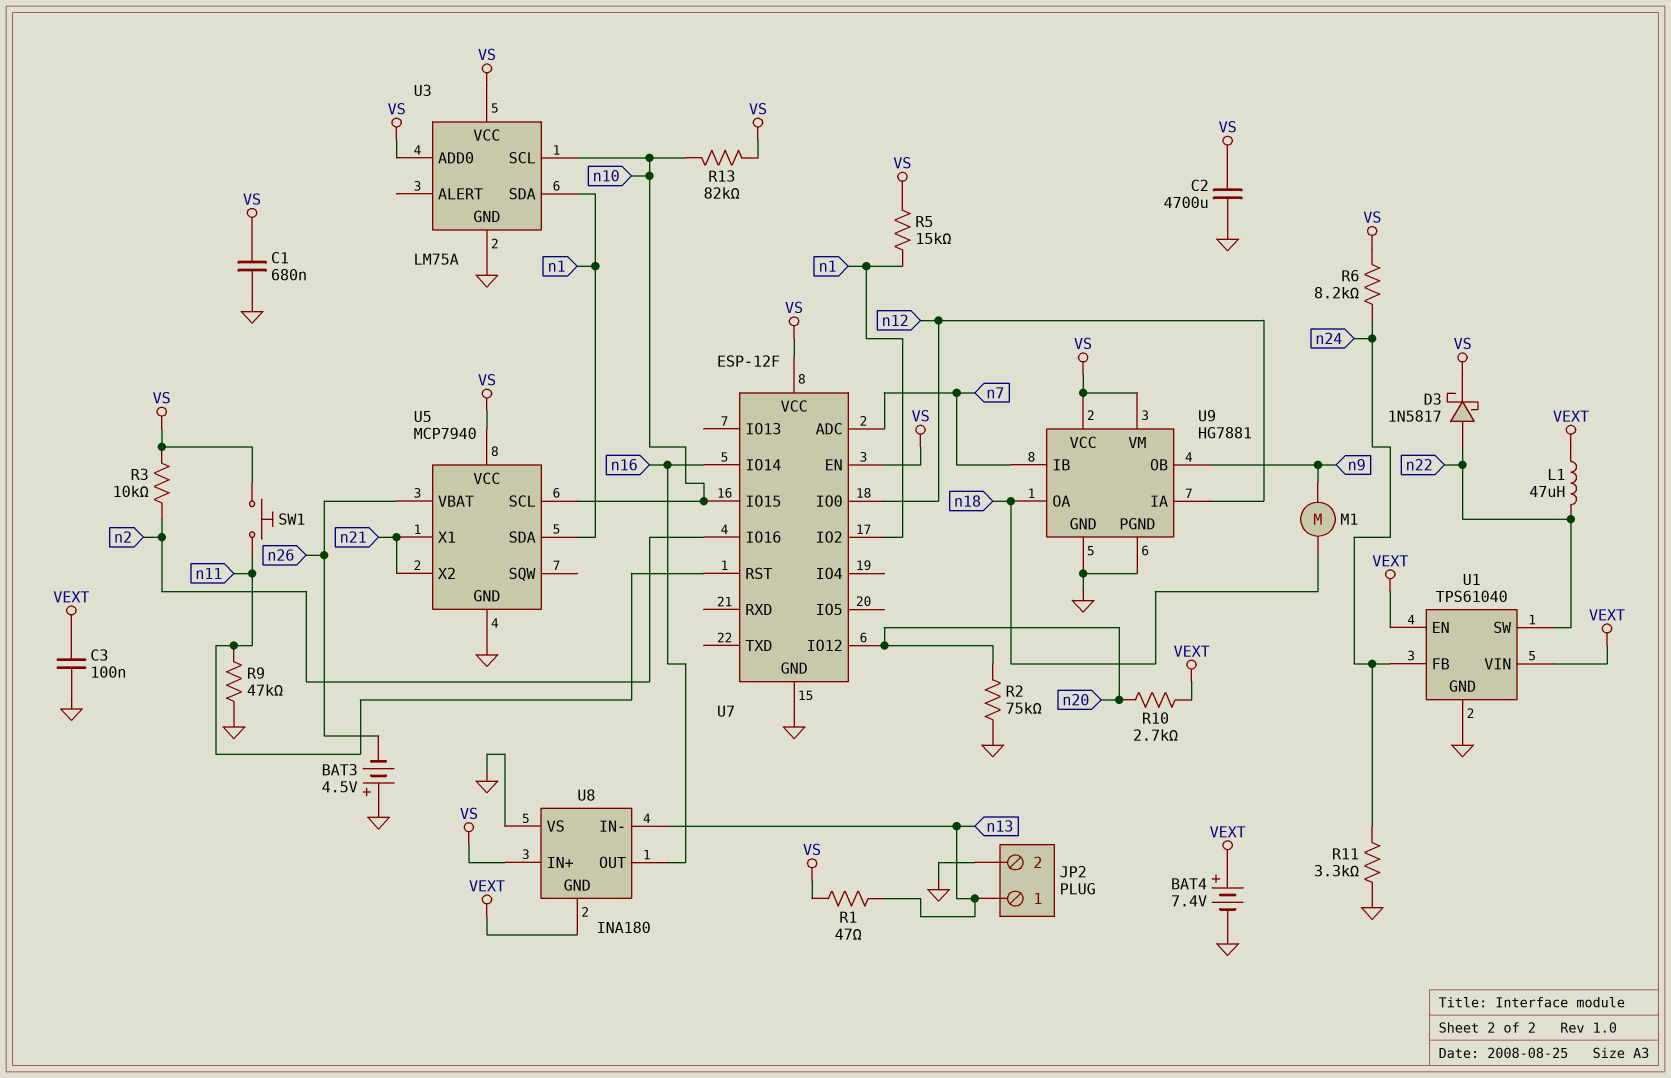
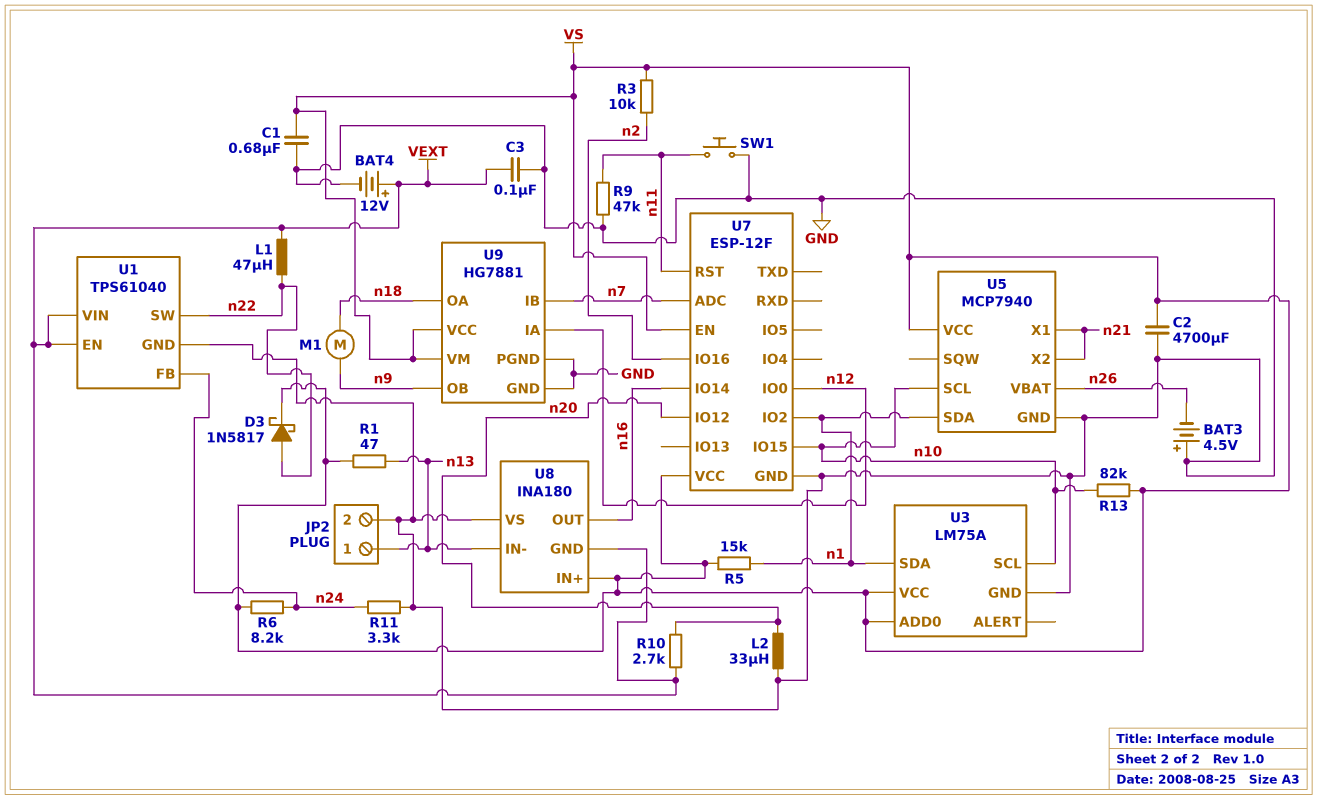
BAT4: 7.4V (plus VEXT, minus GND) -> 12V (plus VEXT, minus GND)
L2: none -> 33uH (GND, n20)
R2: 75k (GND, n20) -> none
SW1: button (VS, n11) -> button (GND, n11)

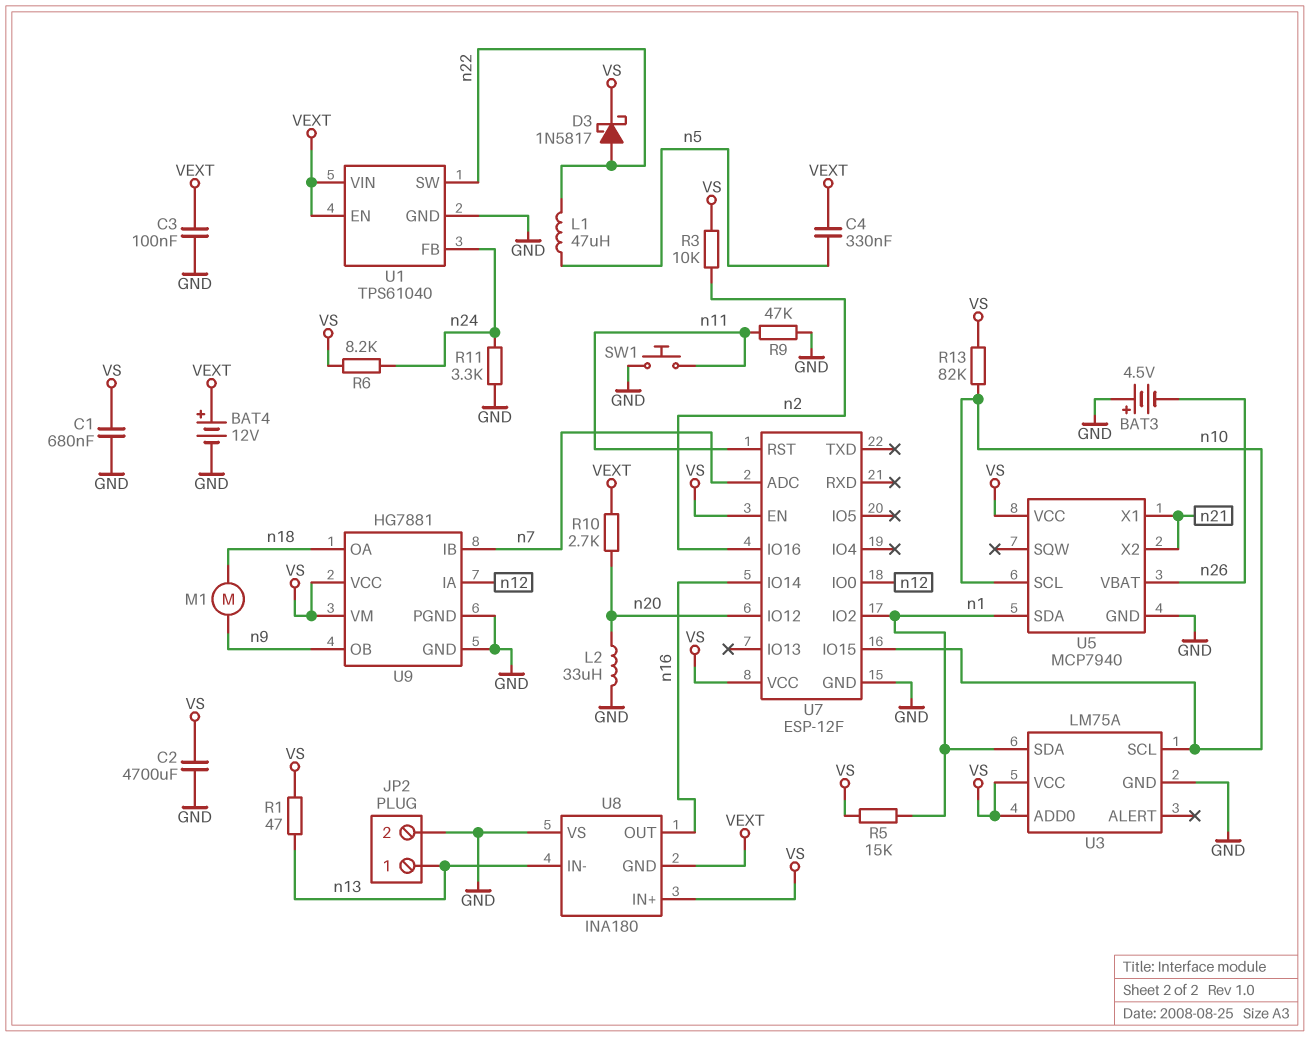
C4: none -> 330nF (VEXT, n5)
L1: 47uH (VEXT, n22) -> 47uH (n5, n22)

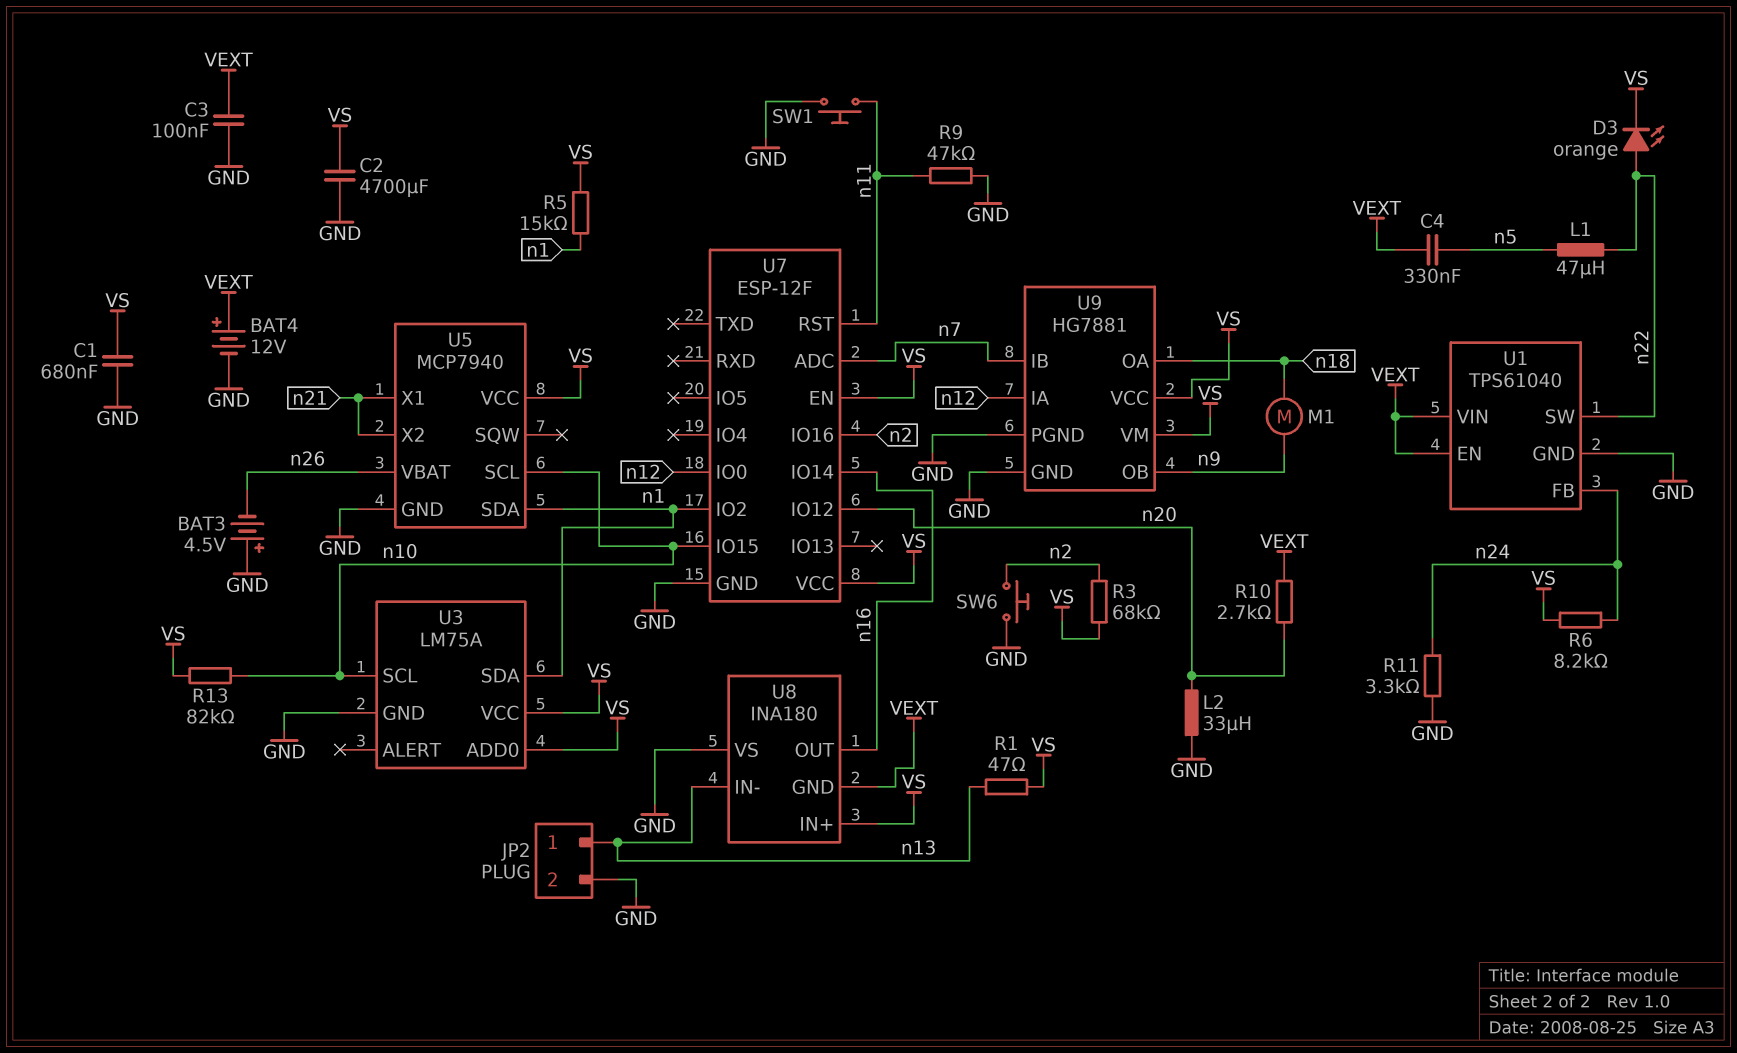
D3: schottky 1N5817 (A n22, K VS) -> LED orange (A n22, K VS)
R3: 10k (VS, n2) -> 68k (VS, n2)
SW6: none -> button (GND, n2)

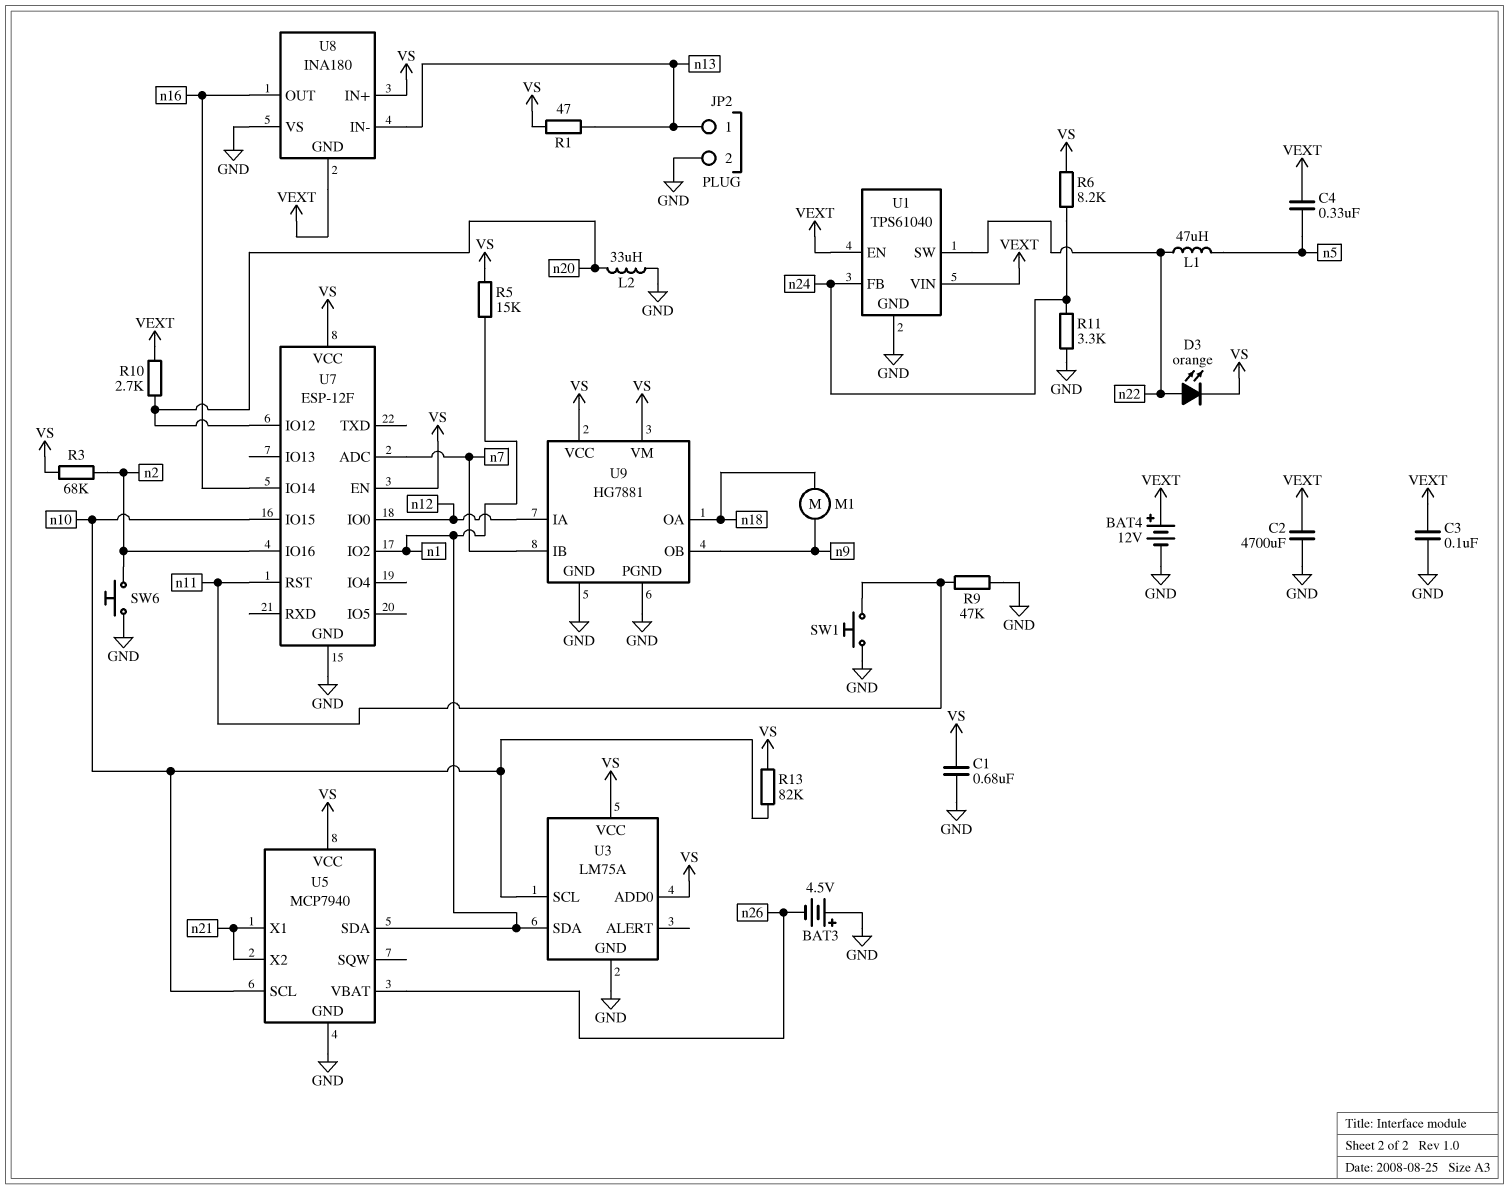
C2: 4700uF (GND, VS) -> 4700uF (GND, VEXT)

